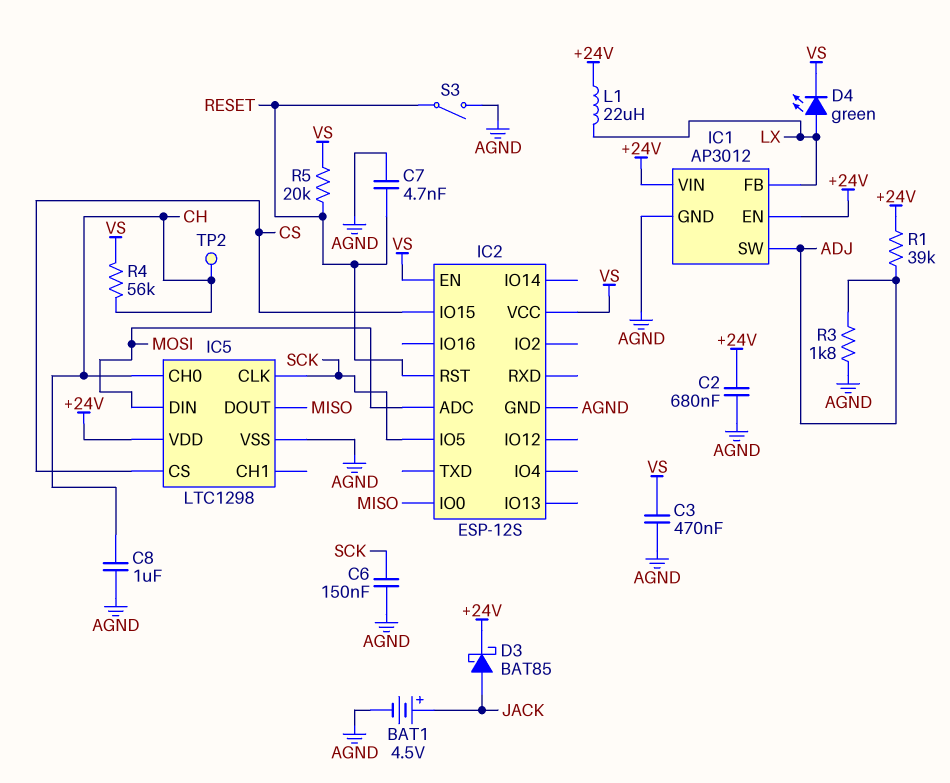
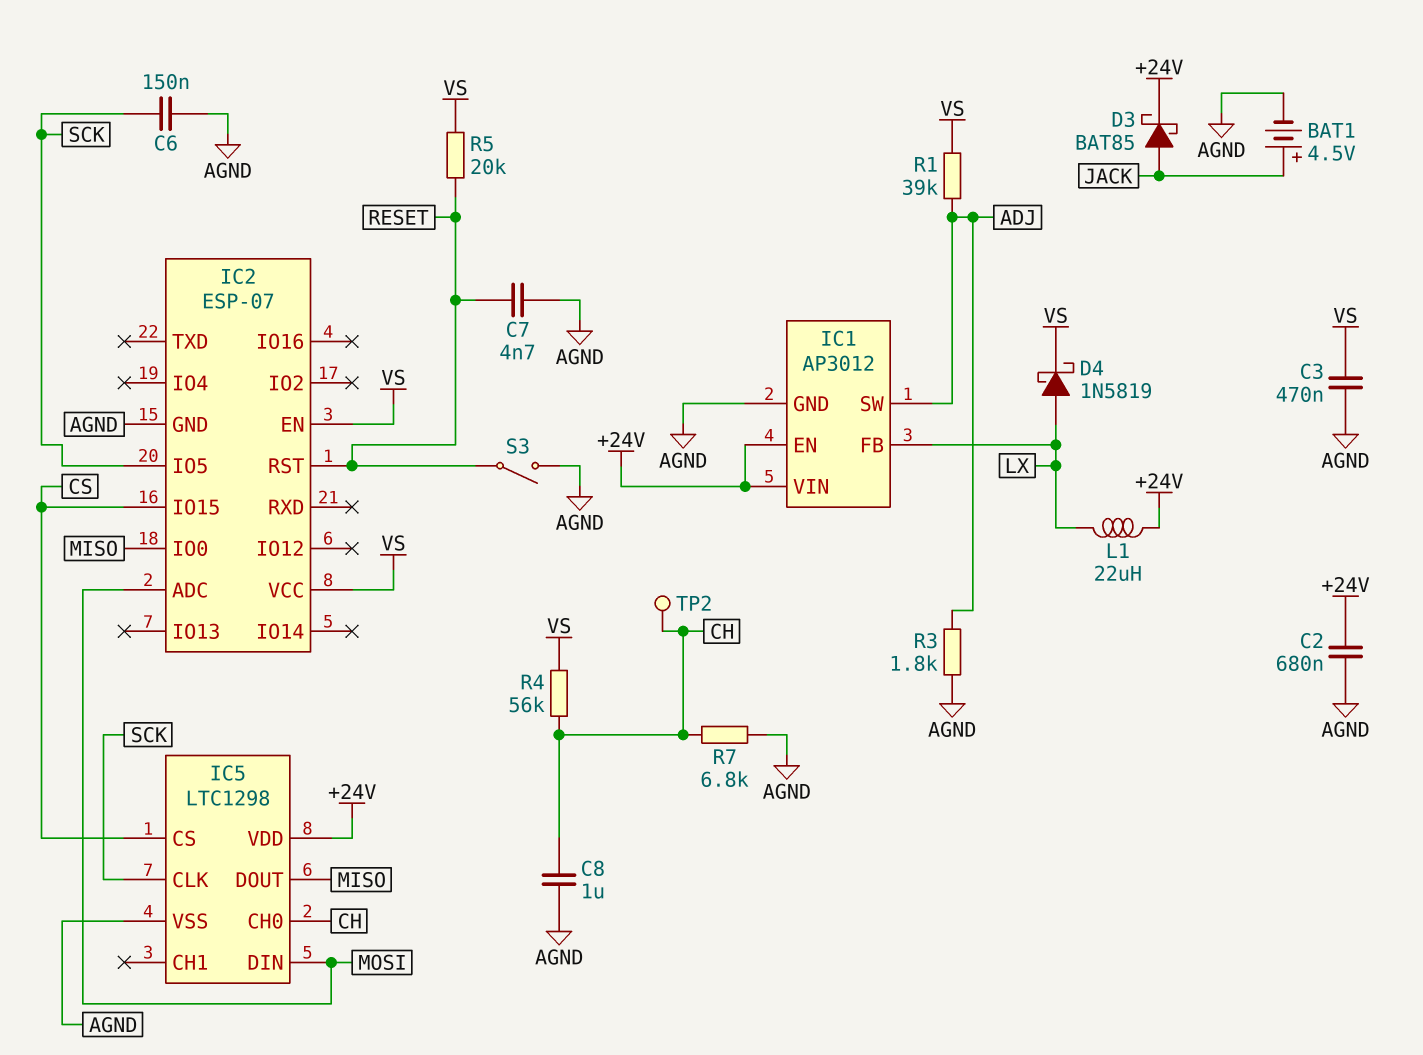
D4: LED green (A LX, K VS) -> schottky 1N5819 (A LX, K VS)
IC2: ESP-12S -> ESP-07
R1: 39k (+24V, ADJ) -> 39k (ADJ, VS)
R7: none -> 6.8k (AGND, CH)

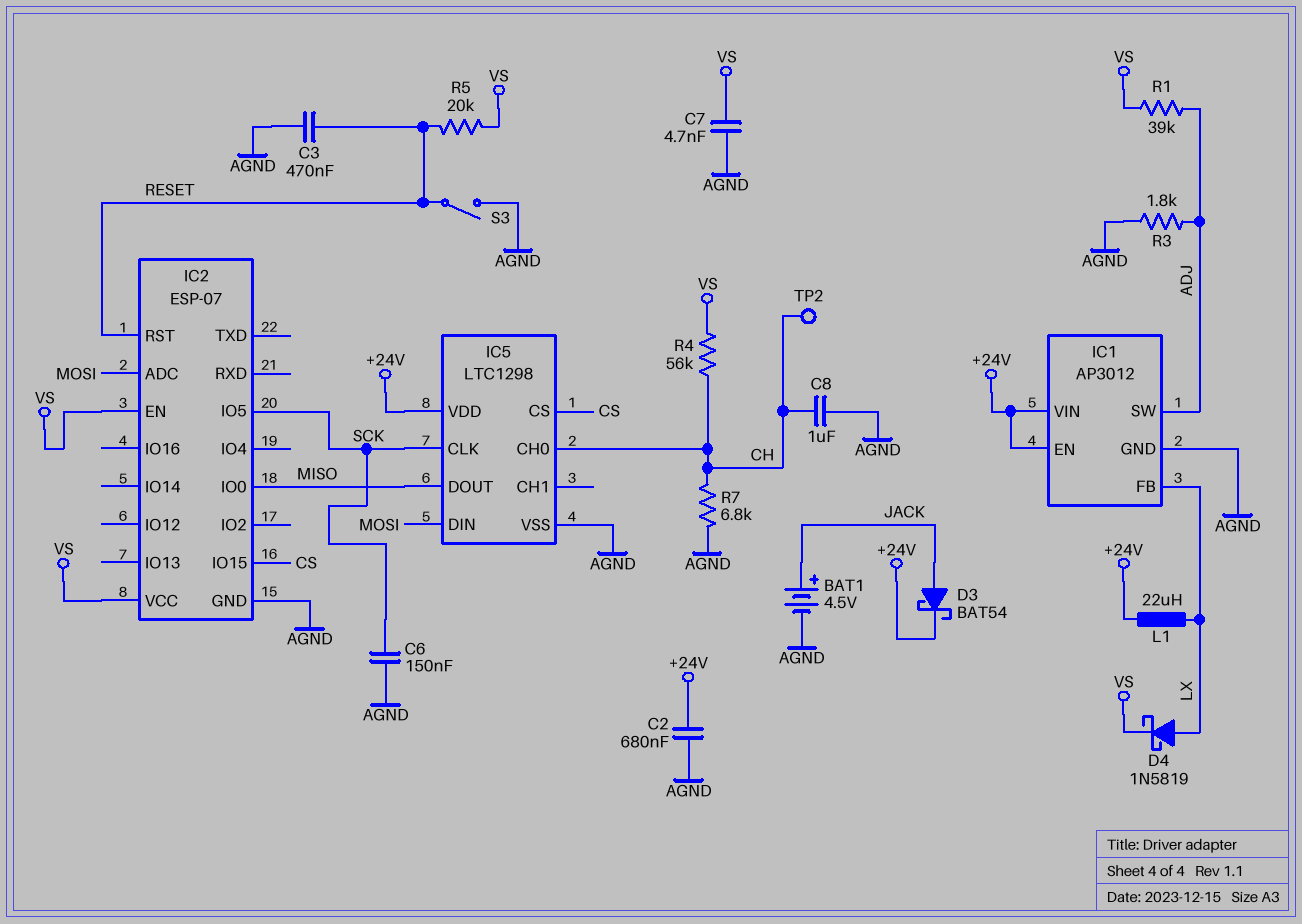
C3: 470nF (AGND, VS) -> 470nF (AGND, RESET)
C7: 4.7nF (AGND, RESET) -> 4.7nF (AGND, VS)
D3: schottky BAT85 (A JACK, K +24V) -> schottky BAT54 (A JACK, K +24V)

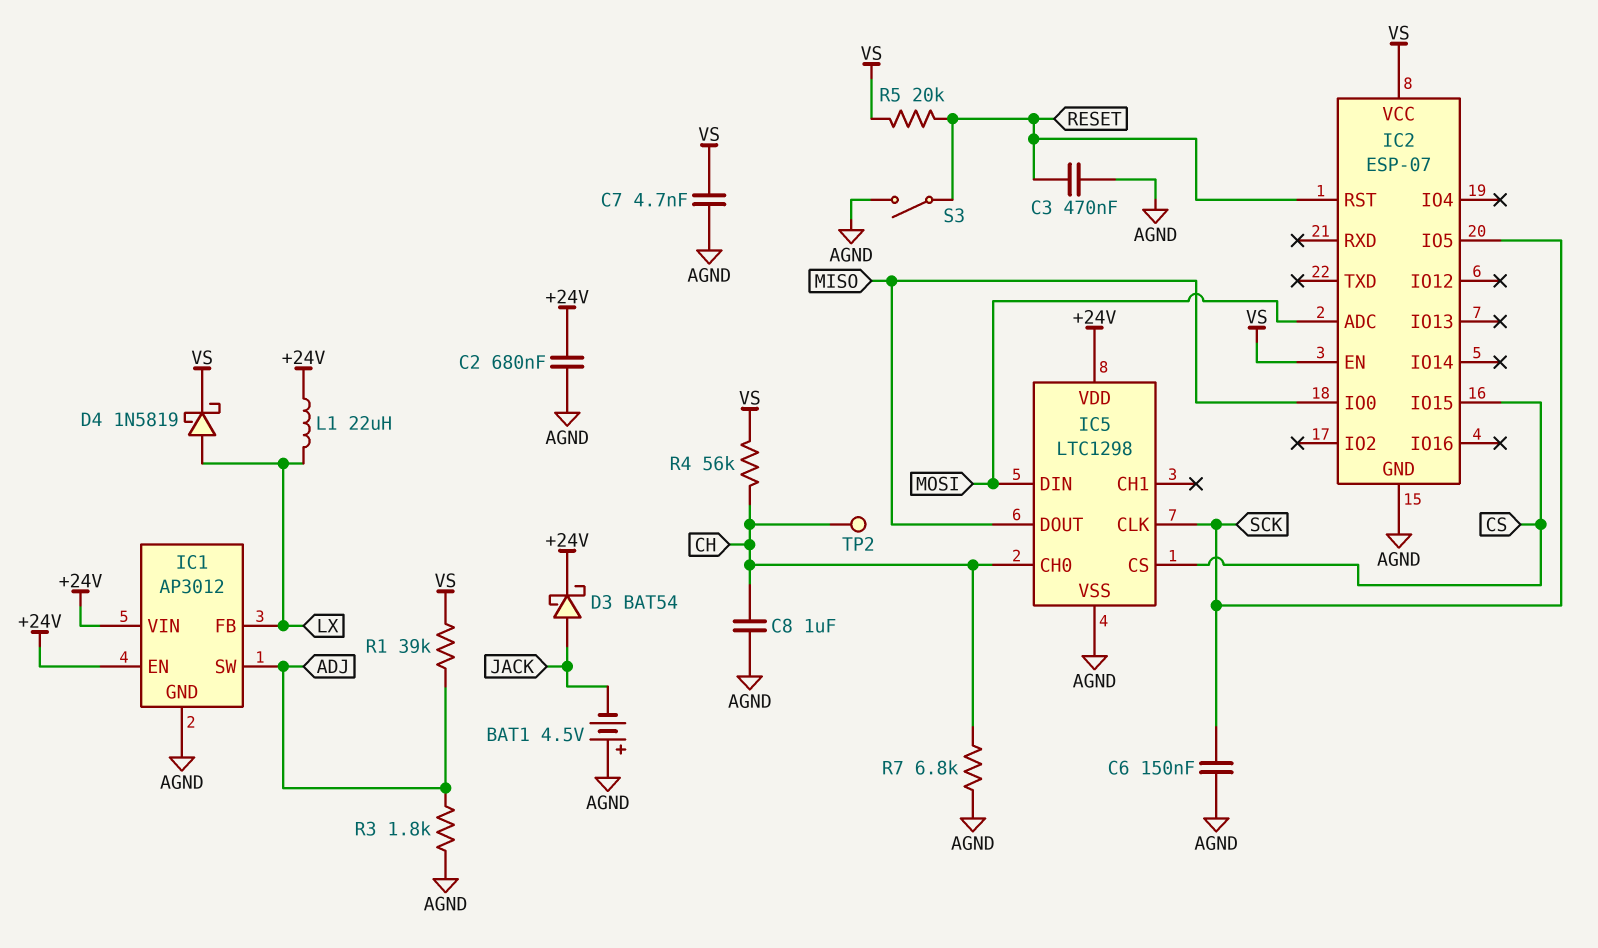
BAT1: 4.5V (plus JACK, minus AGND) -> 4.5V (plus AGND, minus JACK)

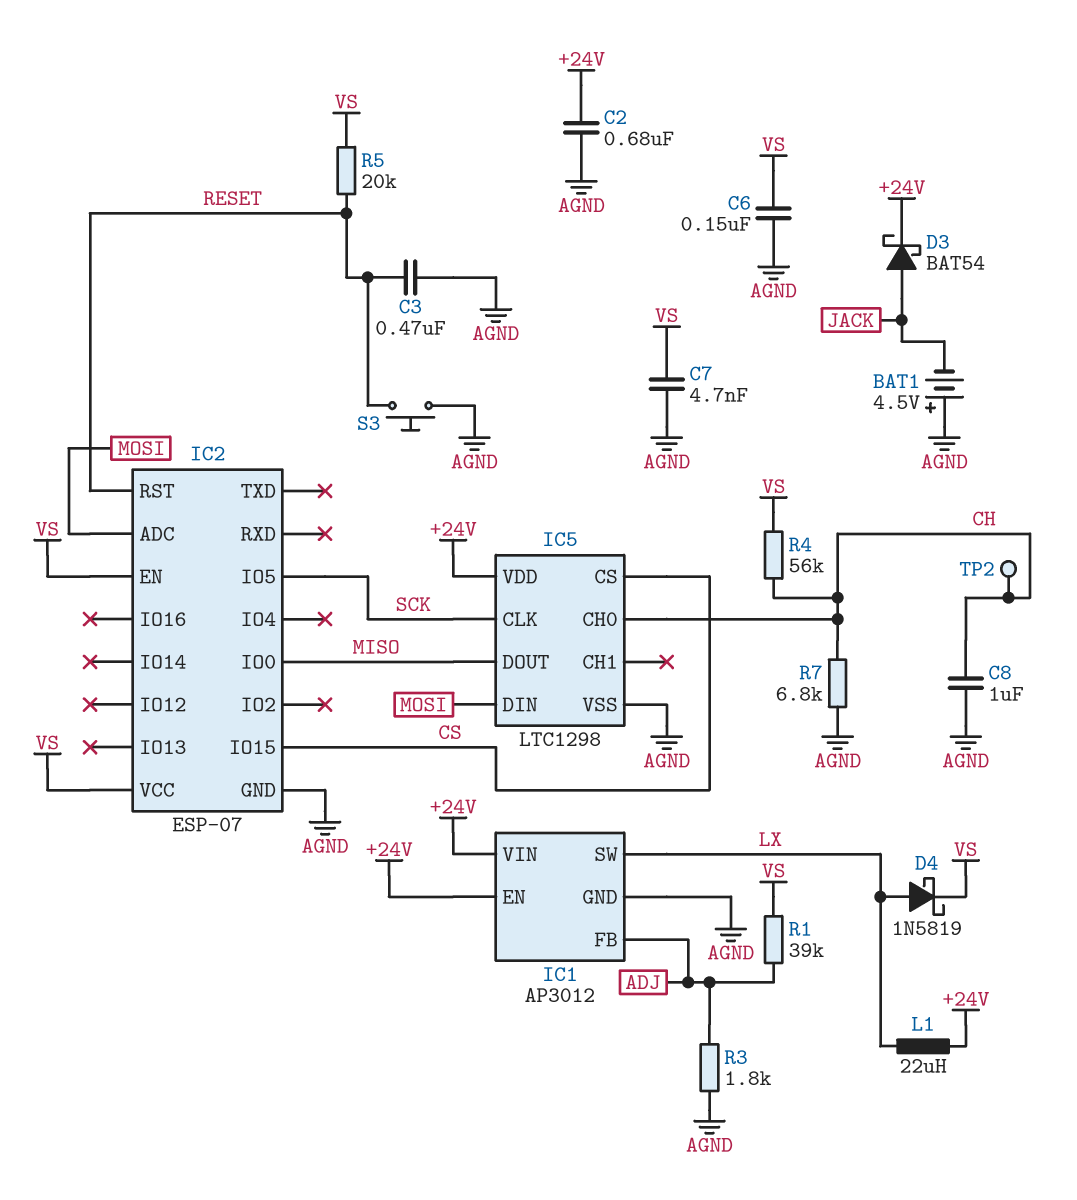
C6: 150nF (AGND, SCK) -> 150nF (AGND, VS)
IC1 pin FB: LX -> ADJ
IC1 pin SW: ADJ -> LX
S3: switch (AGND, RESET) -> button (AGND, RESET)

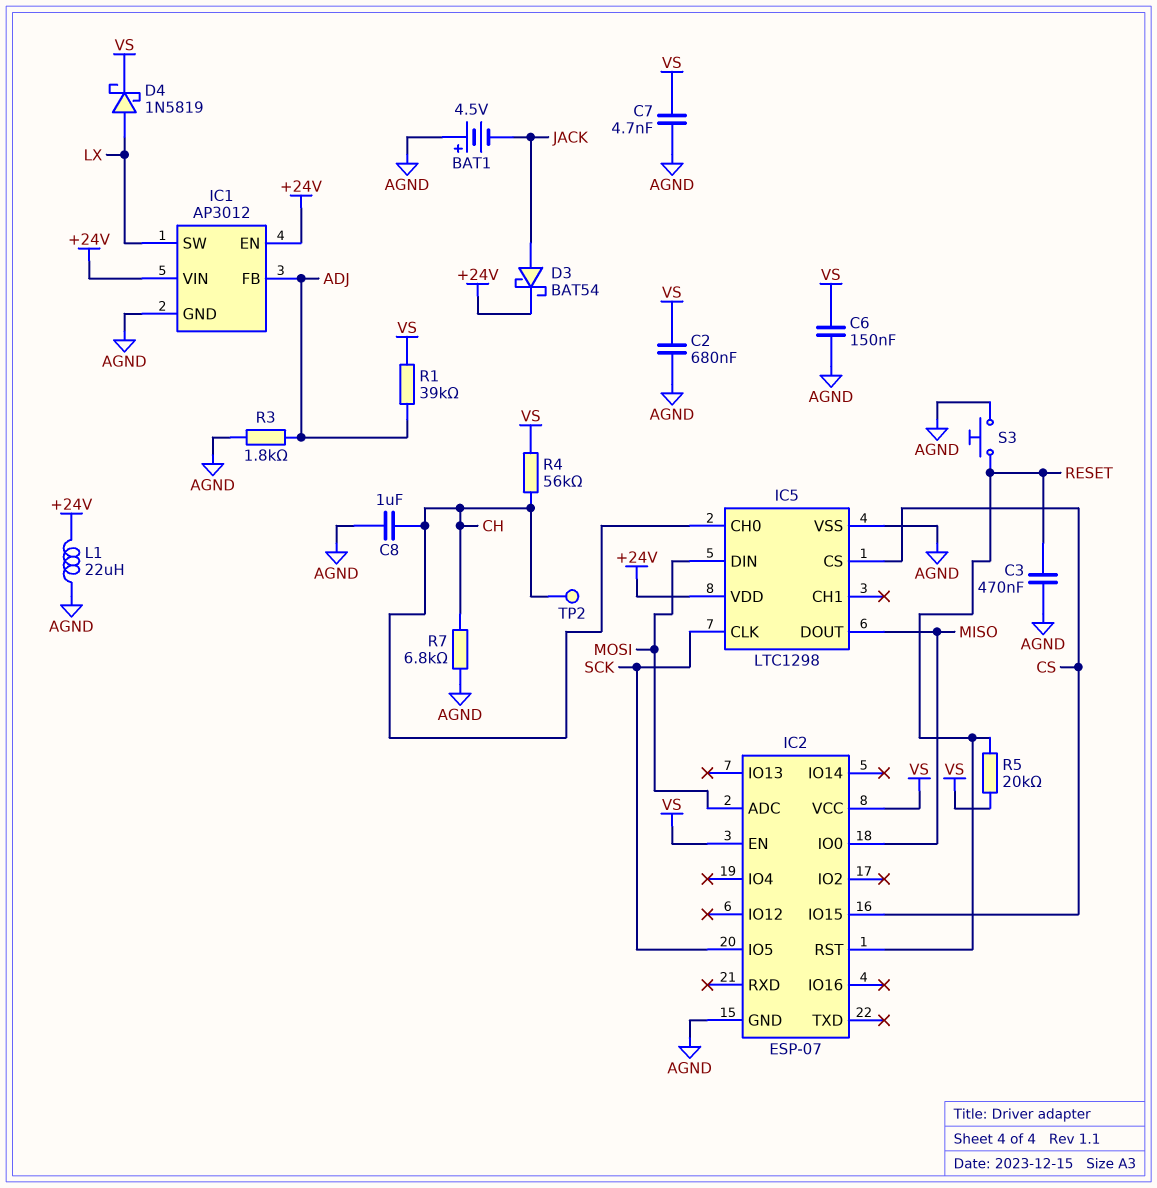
C2: 680nF (+24V, AGND) -> 680nF (AGND, VS)
L1: 22uH (+24V, LX) -> 22uH (+24V, AGND)

